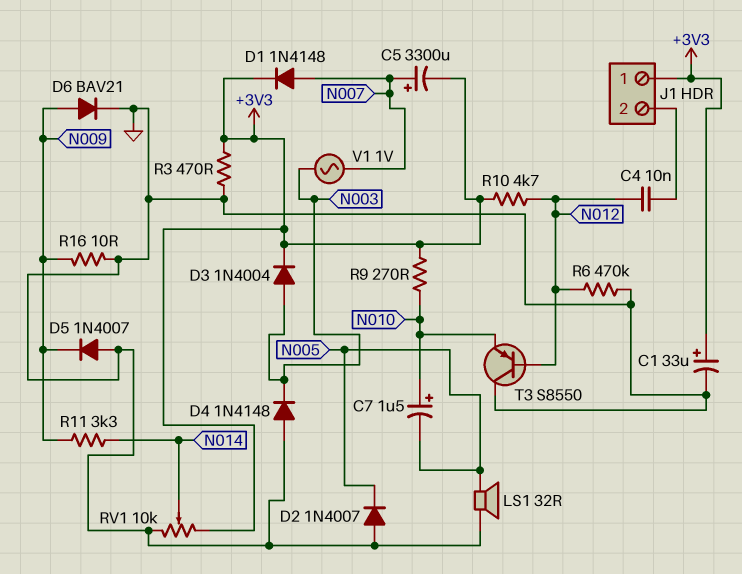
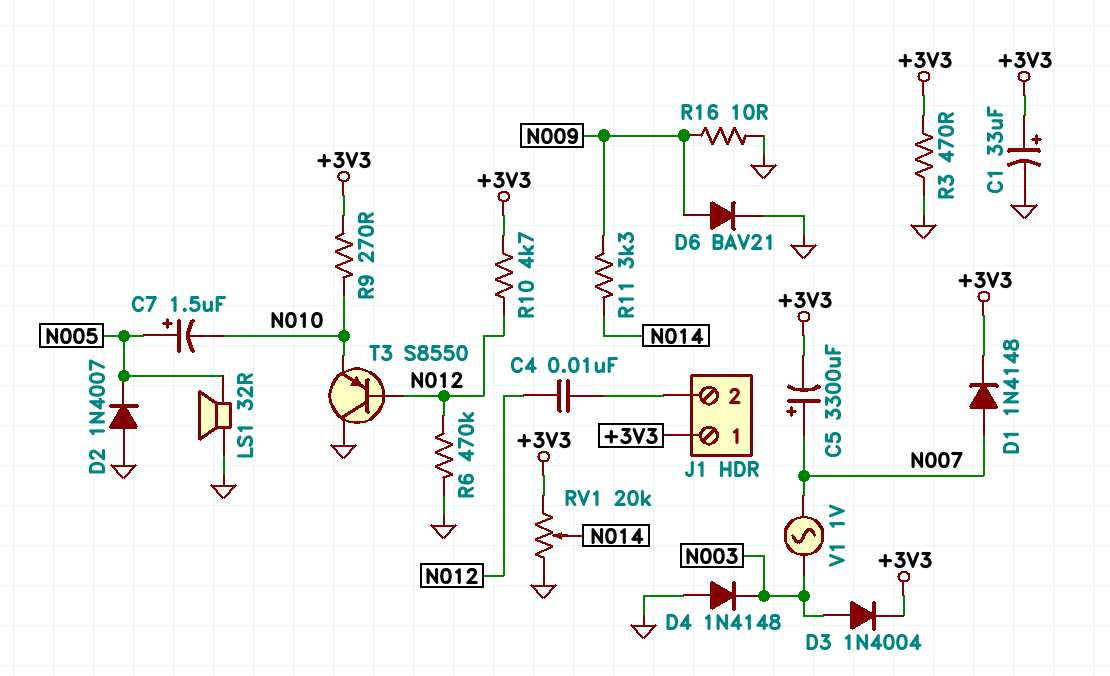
C7: 1.5uF (plus N010, minus N005) -> 1.5uF (plus N005, minus N010)
D5: diode 1N4007 (A GND, K N009) -> none
RV1: 10k (+3V3, GND, wiper N014) -> 20k (+3V3, GND, wiper N014)

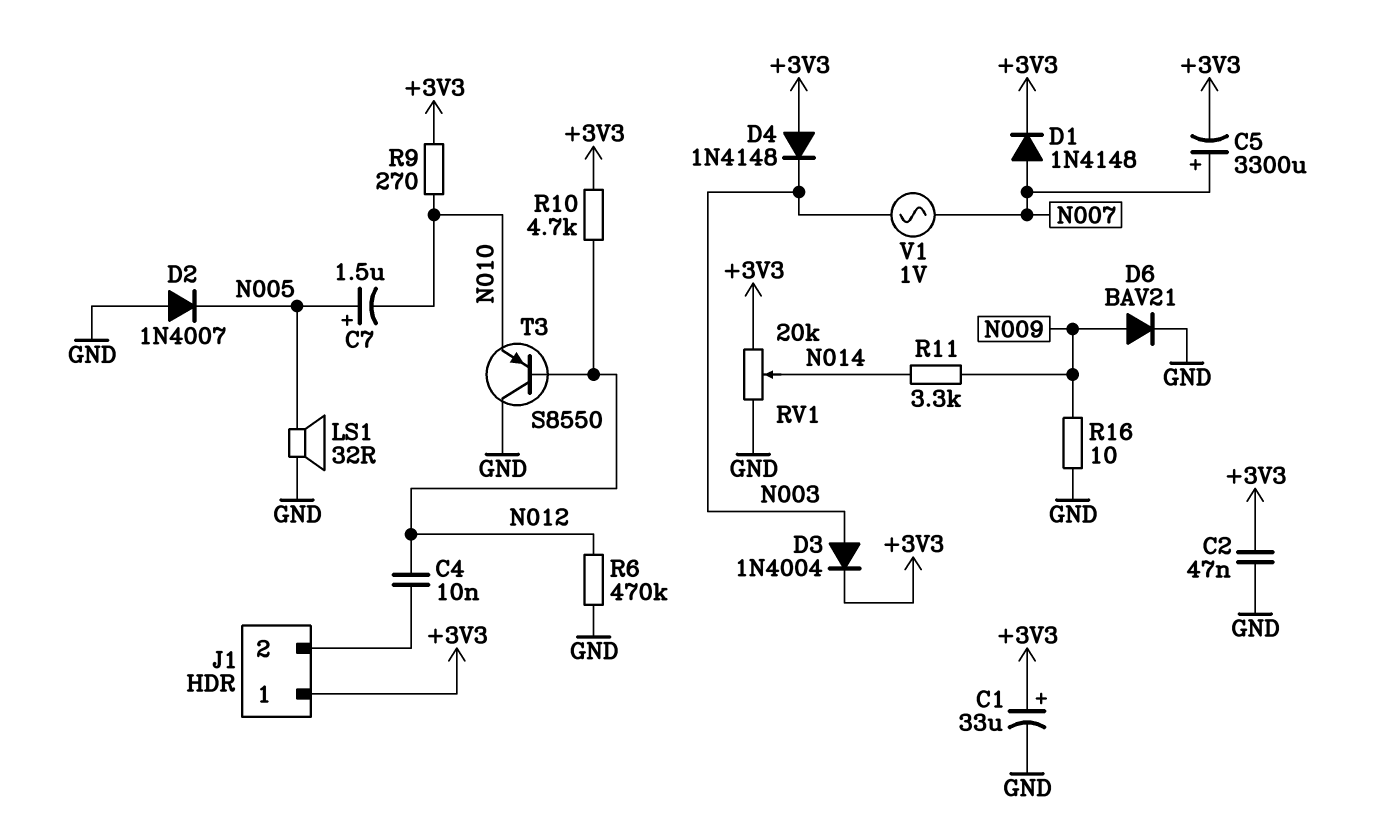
C2: none -> 47nF (+3V3, GND)
D4: diode 1N4148 (A GND, K N003) -> diode 1N4148 (A +3V3, K N003)
R3: 470 (+3V3, GND) -> none

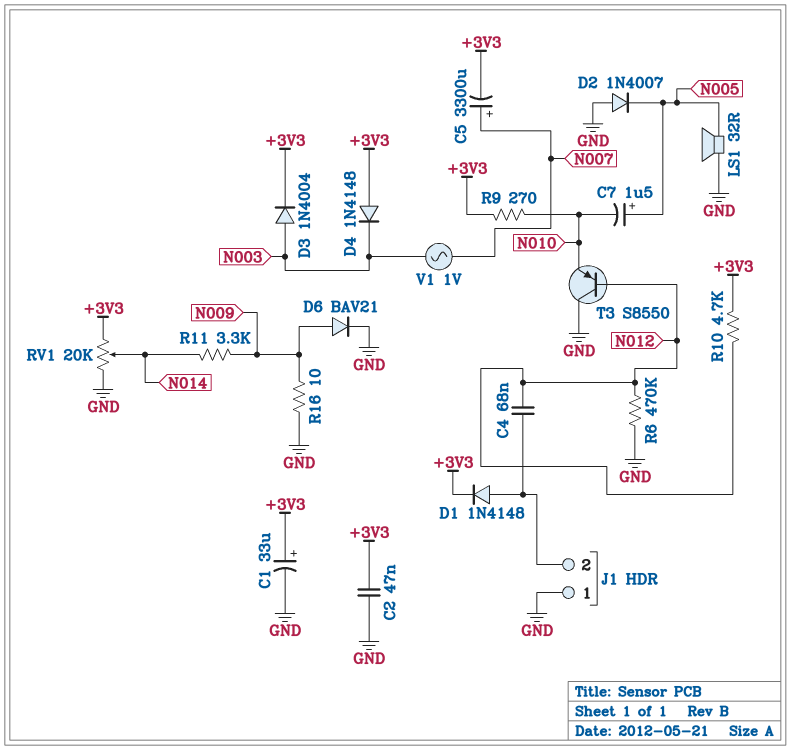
C4: 10nF (J1/2, N012) -> 68nF (J1/2, N012)
D1: diode 1N4148 (A N007, K +3V3) -> diode 1N4148 (A J1/2, K +3V3)
J1 pin 1: +3V3 -> GND

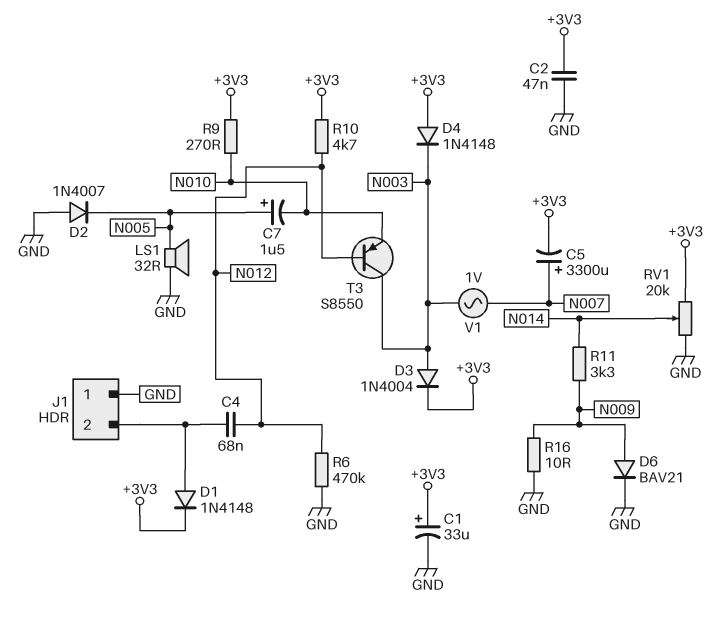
T3: PNP S8550 (B N012, C GND, E N010) -> PNP S8550 (B N012, C N003, E N010)

